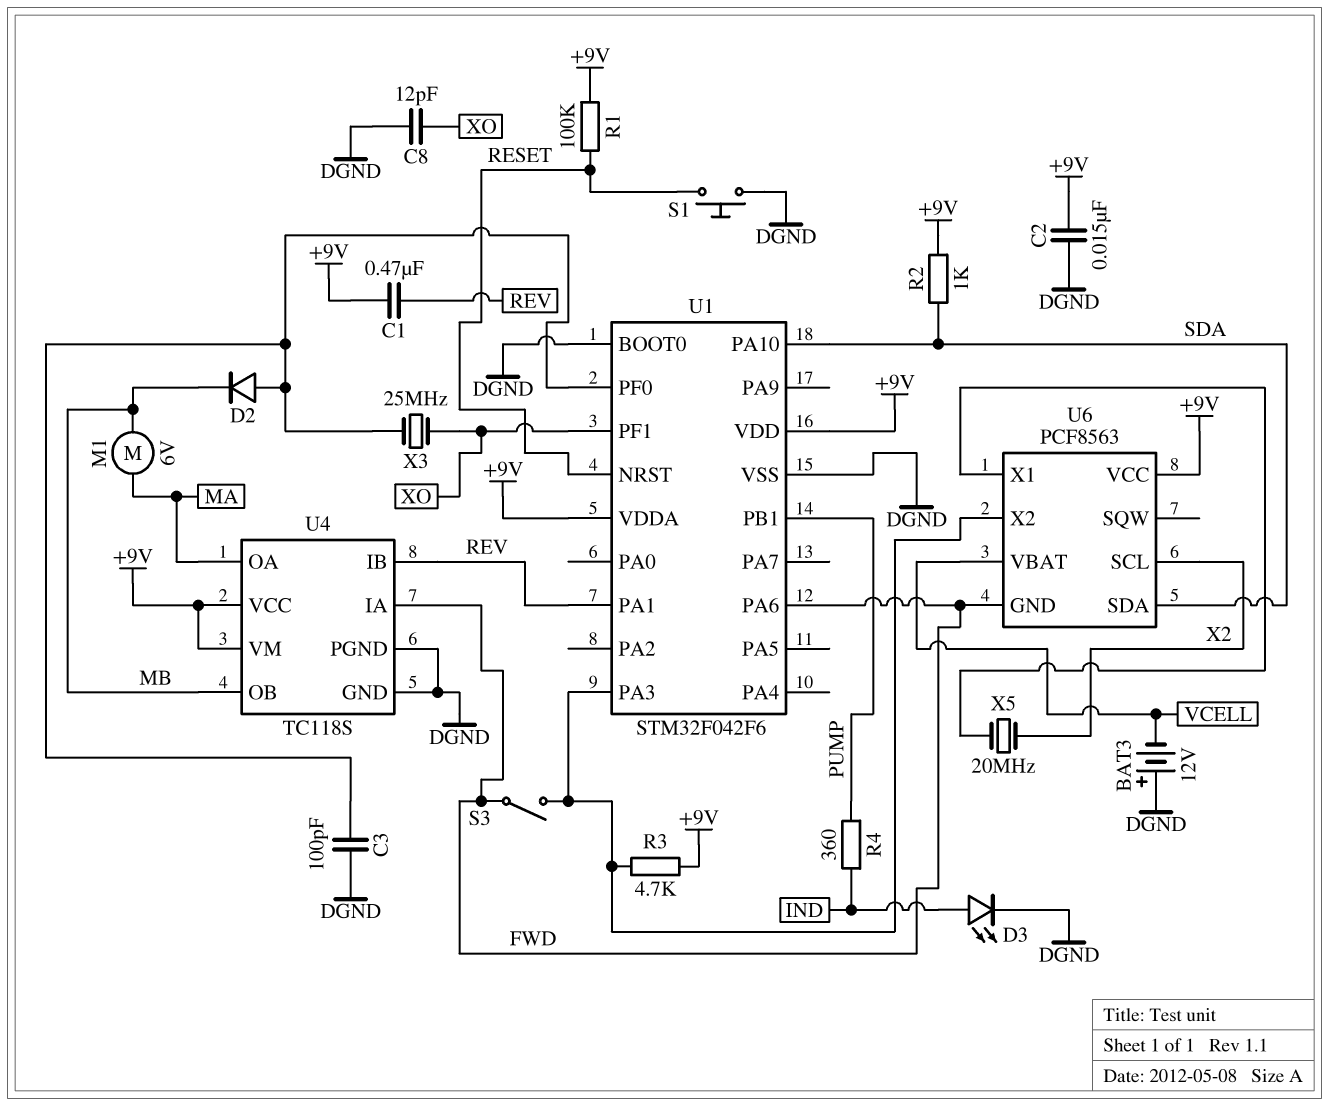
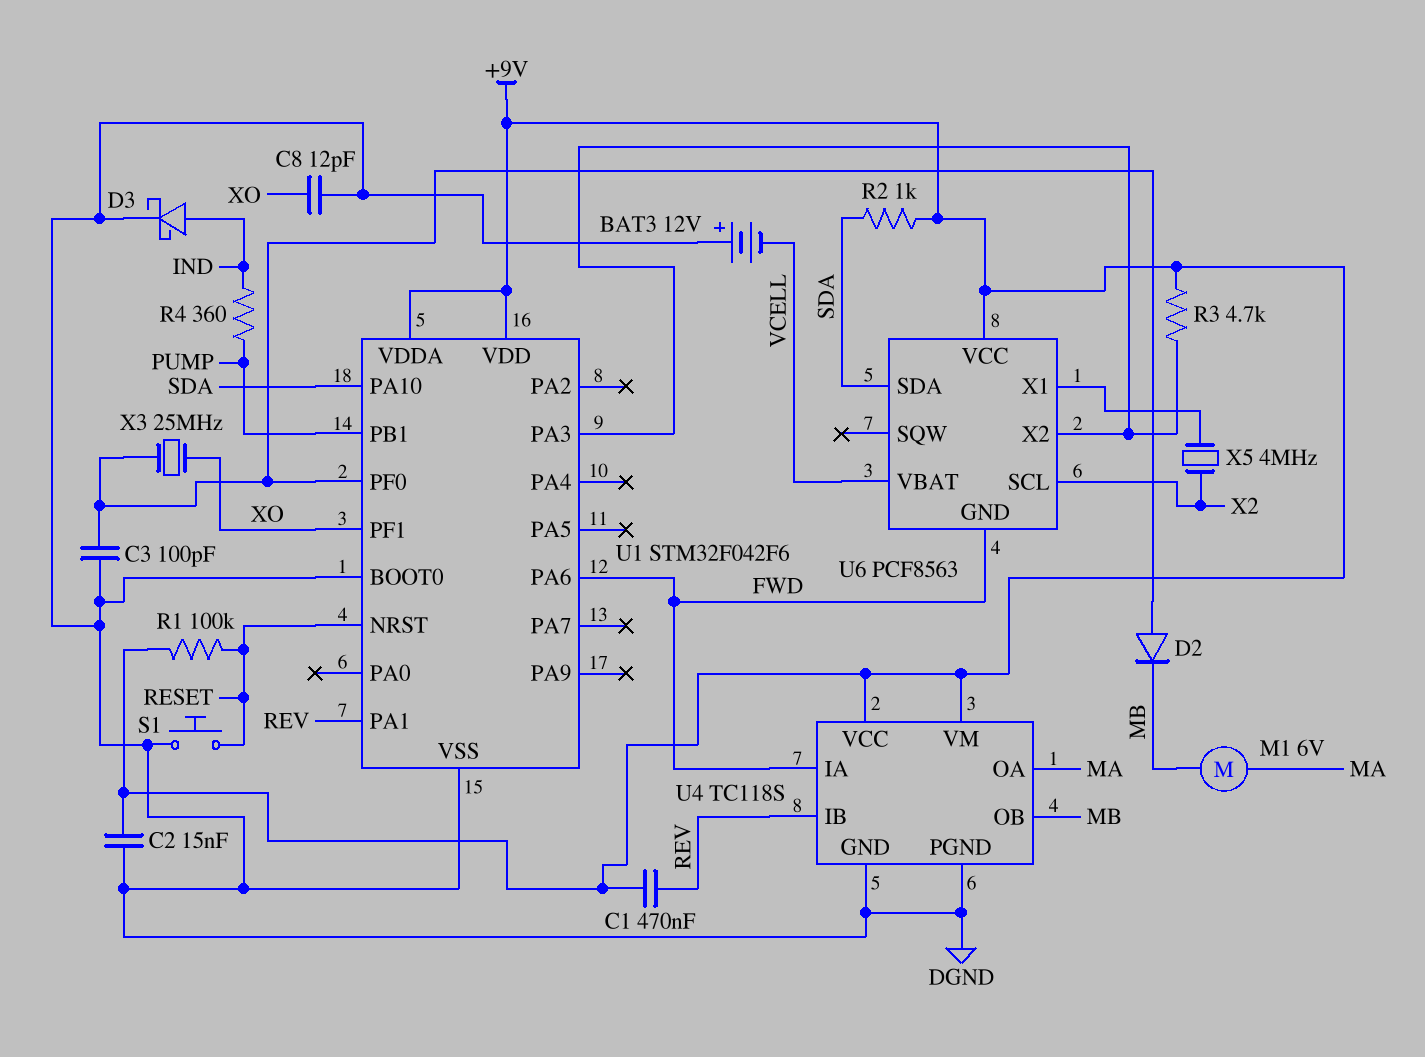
D3: LED (A IND, K DGND) -> schottky (A IND, K DGND)
S3: switch (FWD, U1/PA3) -> none
X5: 20MHz (U6/X1, X2) -> 4MHz (U6/X1, X2)

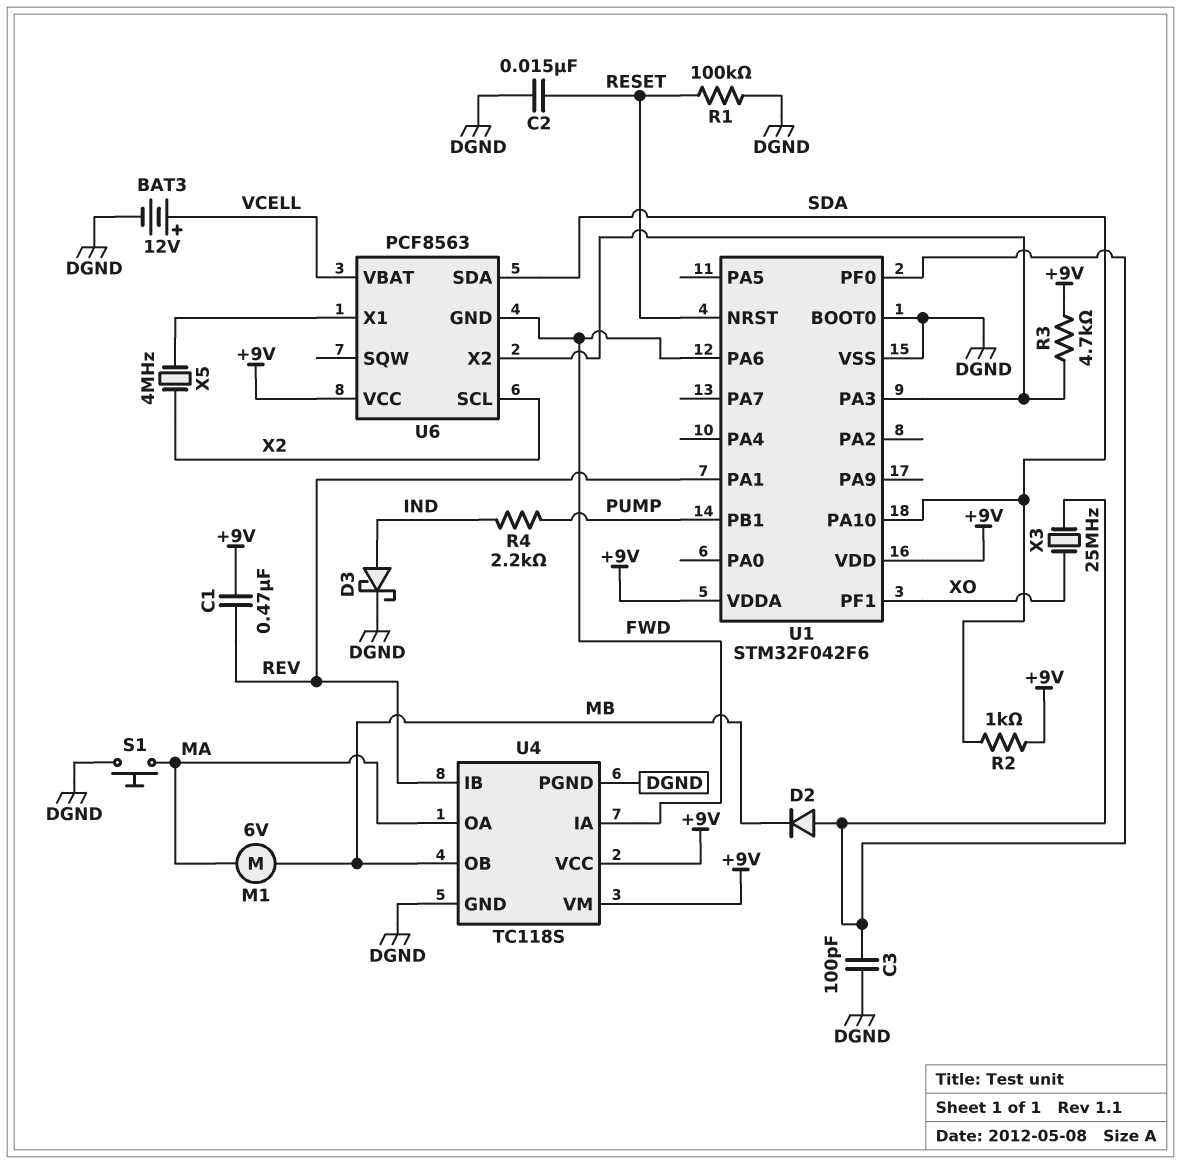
BAT3: 12V (plus DGND, minus VCELL) -> 12V (plus VCELL, minus DGND)
C2: 15nF (+9V, DGND) -> 15nF (DGND, RESET)
C8: 12pF (DGND, XO) -> none
R1: 100k (+9V, RESET) -> 100k (DGND, RESET)
R4: 360 (IND, PUMP) -> 2.2k (IND, PUMP)
S1: button (DGND, RESET) -> button (DGND, MA)

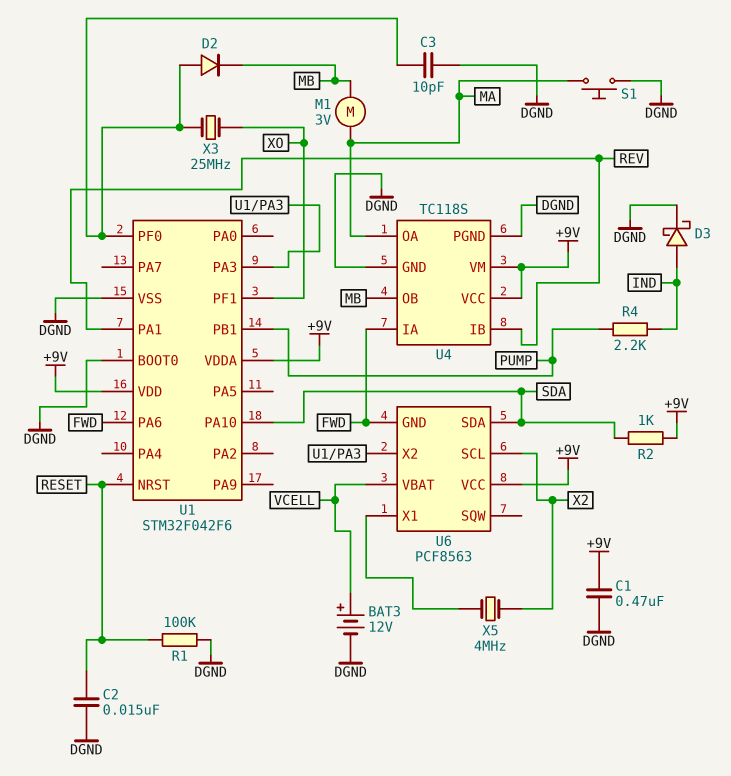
C1: 470nF (+9V, REV) -> 470nF (+9V, DGND)
C3: 100pF (DGND, U1/PF0) -> 10pF (DGND, U1/PF0)
M1: motor 6V (MA, MB) -> motor 3V (MA, MB)
R3: 4.7k (+9V, U1/PA3) -> none

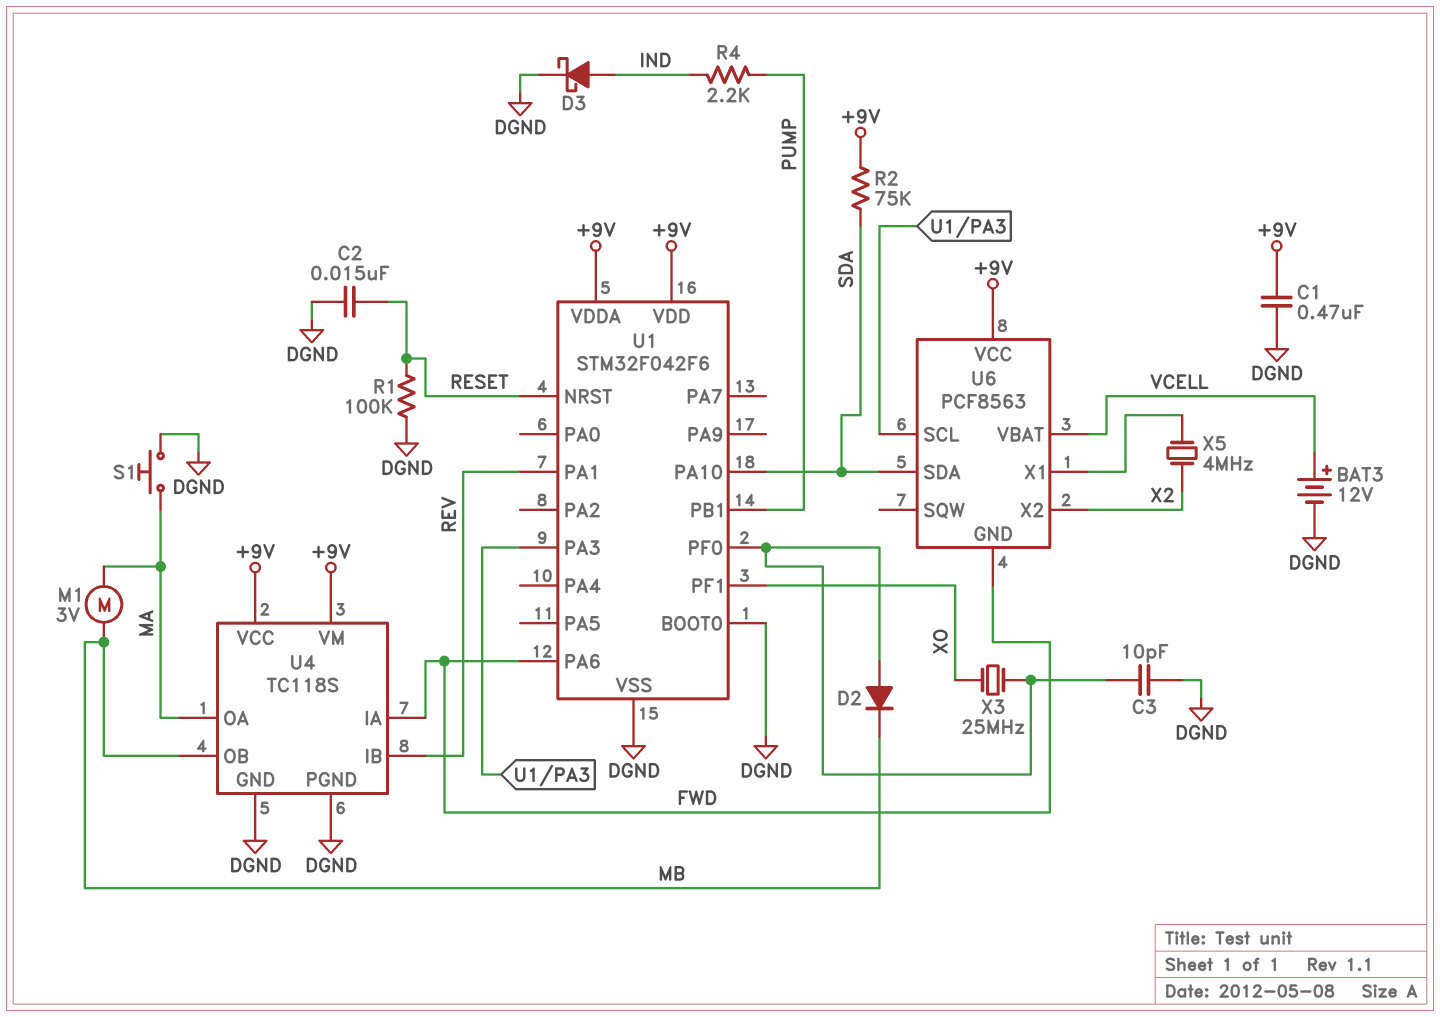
R2: 1k (+9V, SDA) -> 75k (+9V, SDA)
U6 pin SCL: X2 -> U1/PA3
U6 pin X2: U1/PA3 -> X2

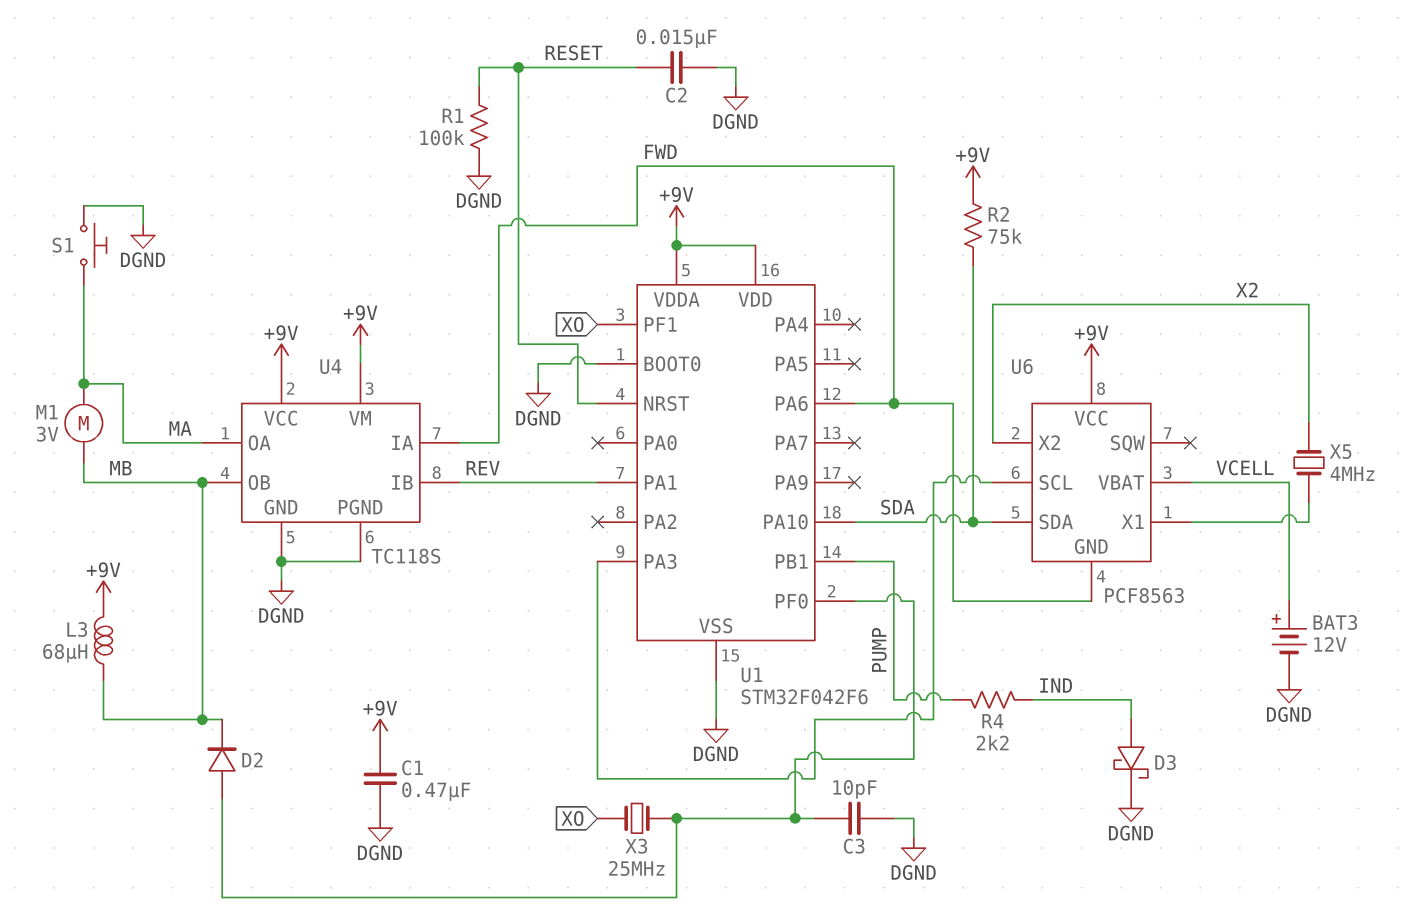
L3: none -> 68uH (+9V, MB)

